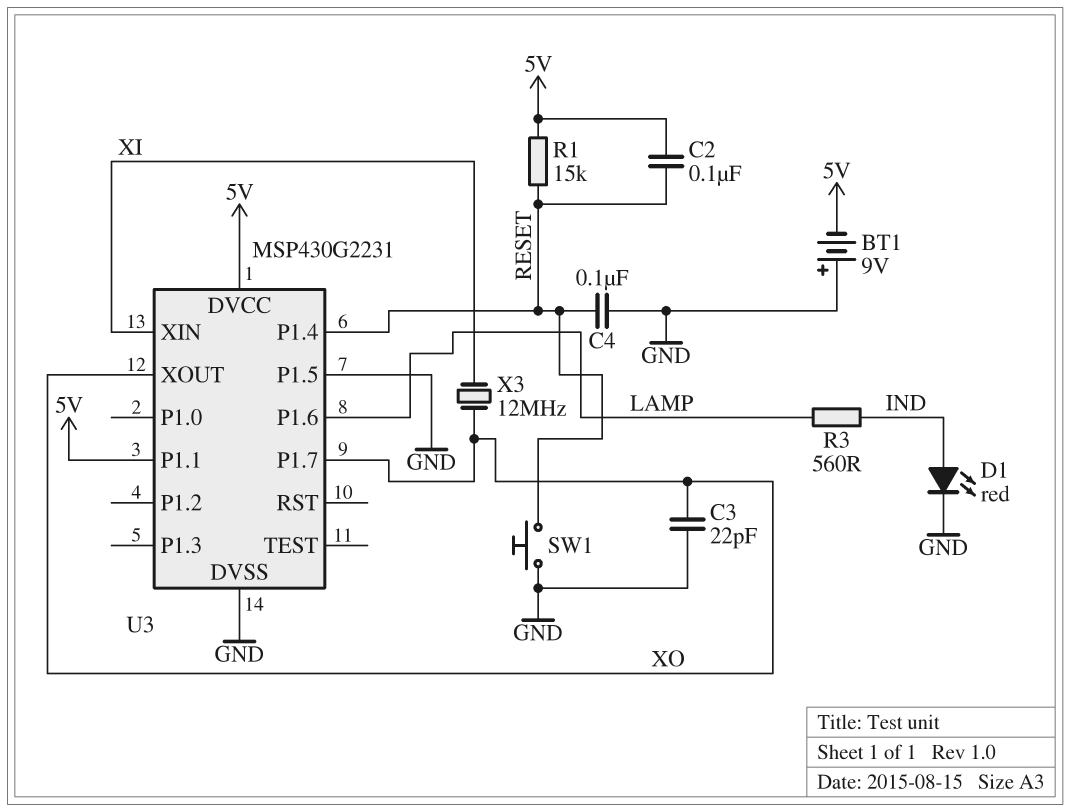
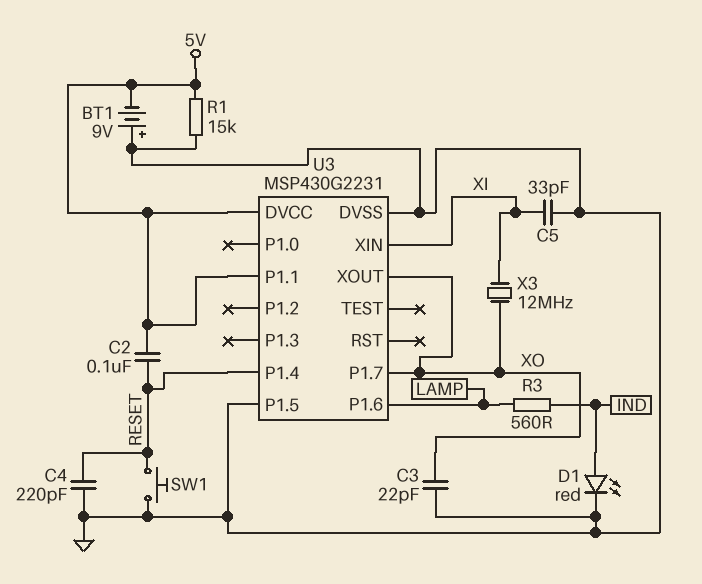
C4: 100nF (GND, RESET) -> 220pF (GND, RESET)
C5: none -> 33pF (GND, XI)
R1: 15k (5V, RESET) -> 15k (5V, GND)

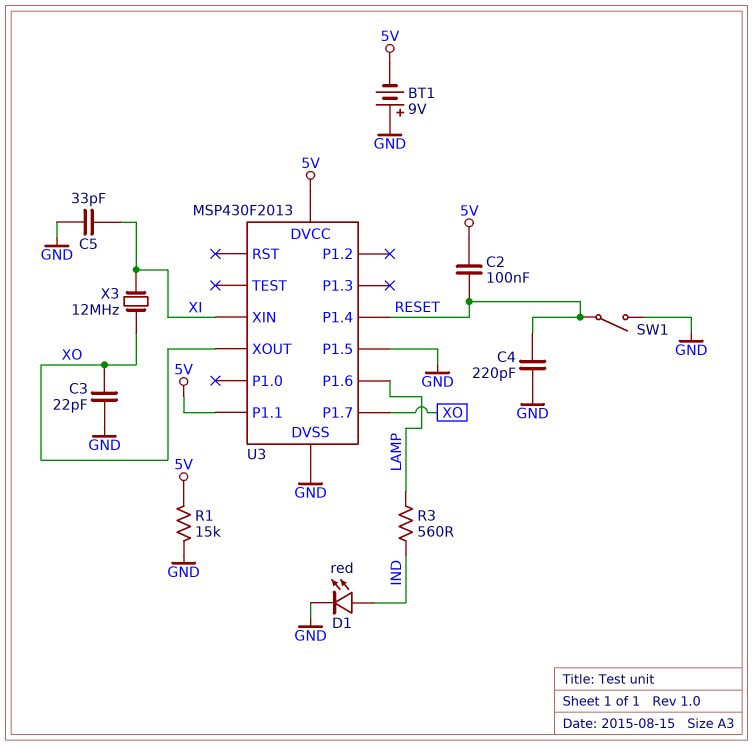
SW1: button (GND, RESET) -> switch (GND, RESET)
U3: MSP430G2231 -> MSP430F2013

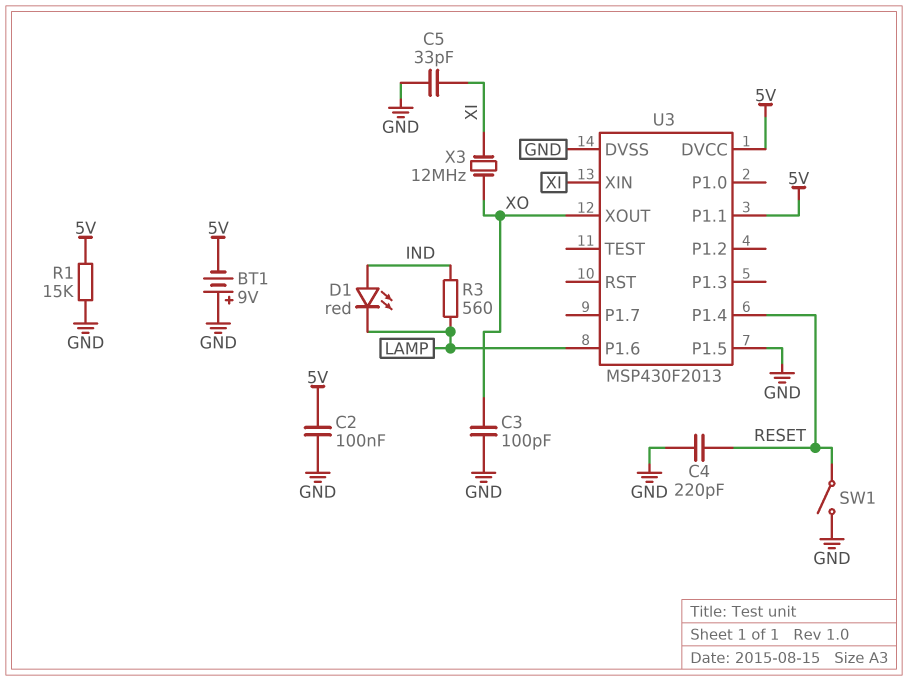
C2: 100nF (5V, RESET) -> 100nF (5V, GND)
C3: 22pF (GND, XO) -> 100pF (GND, XO)
D1: LED red (A IND, K GND) -> LED red (A IND, K LAMP)
U3 pin P1.7: XO -> none

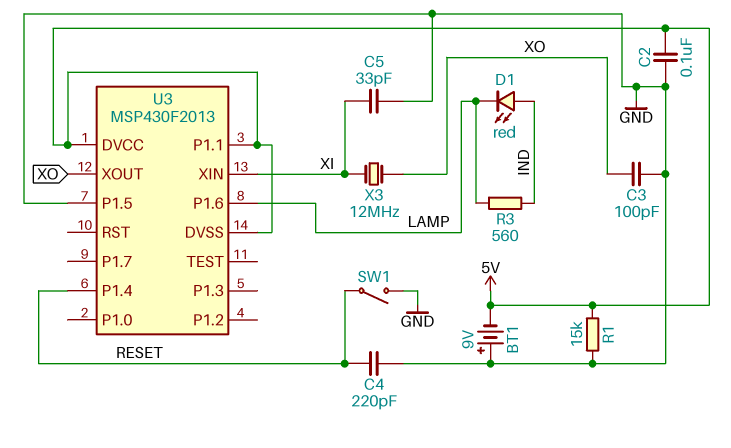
U3 pin DVSS: GND -> 5V

